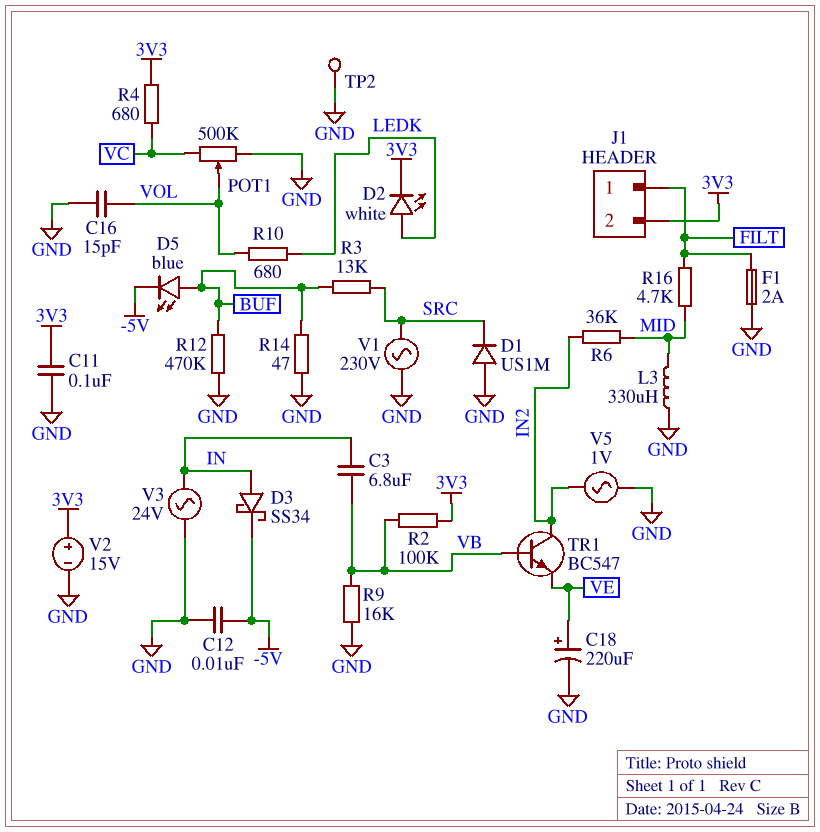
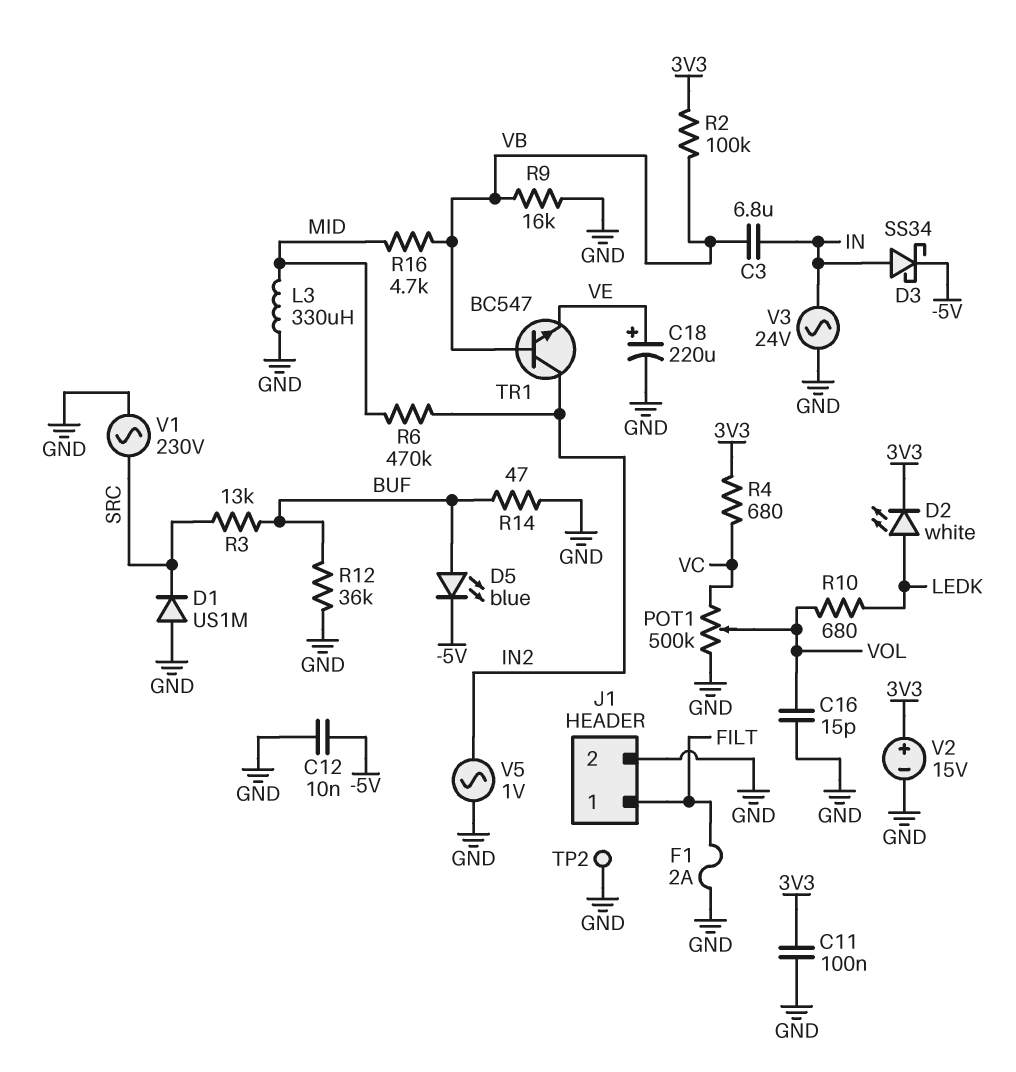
J1 pin 2: 3V3 -> GND
R6: 36k (IN2, MID) -> 470k (IN2, MID)
R12: 470k (BUF, GND) -> 36k (BUF, GND)
R16: 4.7k (FILT, MID) -> 4.7k (MID, VB)

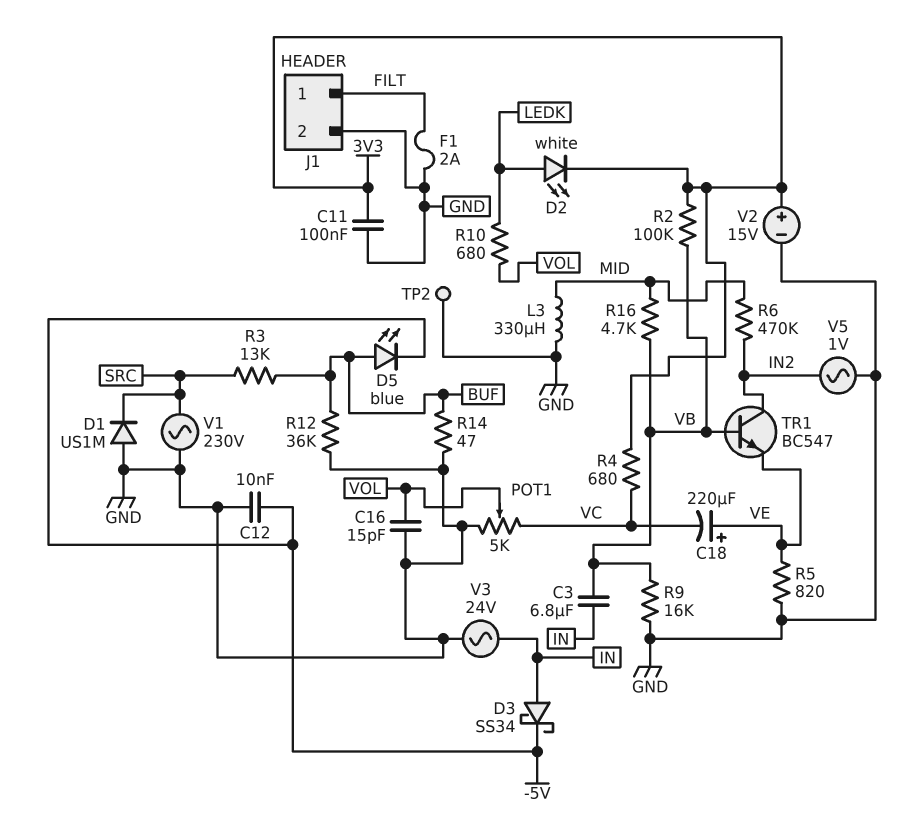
C18: 220uF (plus VE, minus GND) -> 220uF (plus VE, minus VC)
POT1: 500k (GND, VC, wiper VOL) -> 5k (GND, VC, wiper VOL)
R5: none -> 820 (GND, VE)

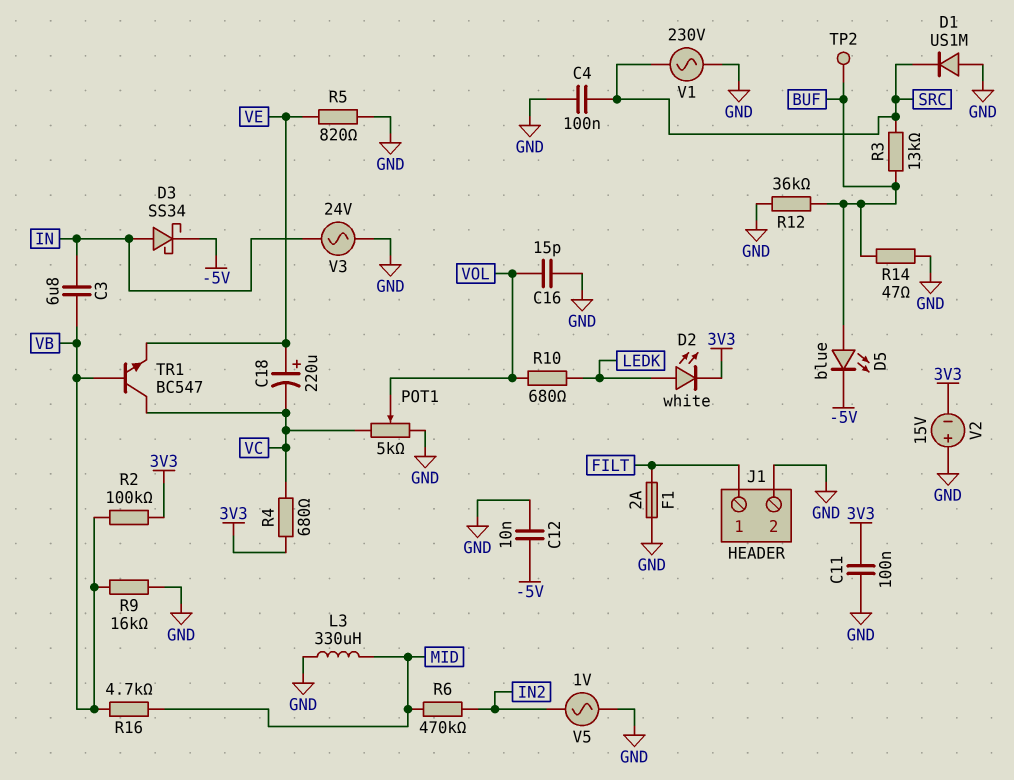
C4: none -> 100nF (GND, SRC)
TP2: test point (GND) -> test point (BUF)
TR1: NPN BC547 (B VB, C IN2, E VE) -> NPN BC547 (B VB, C VC, E VE)
V2: 15V (plus 3V3, minus GND) -> 15V (plus GND, minus 3V3)

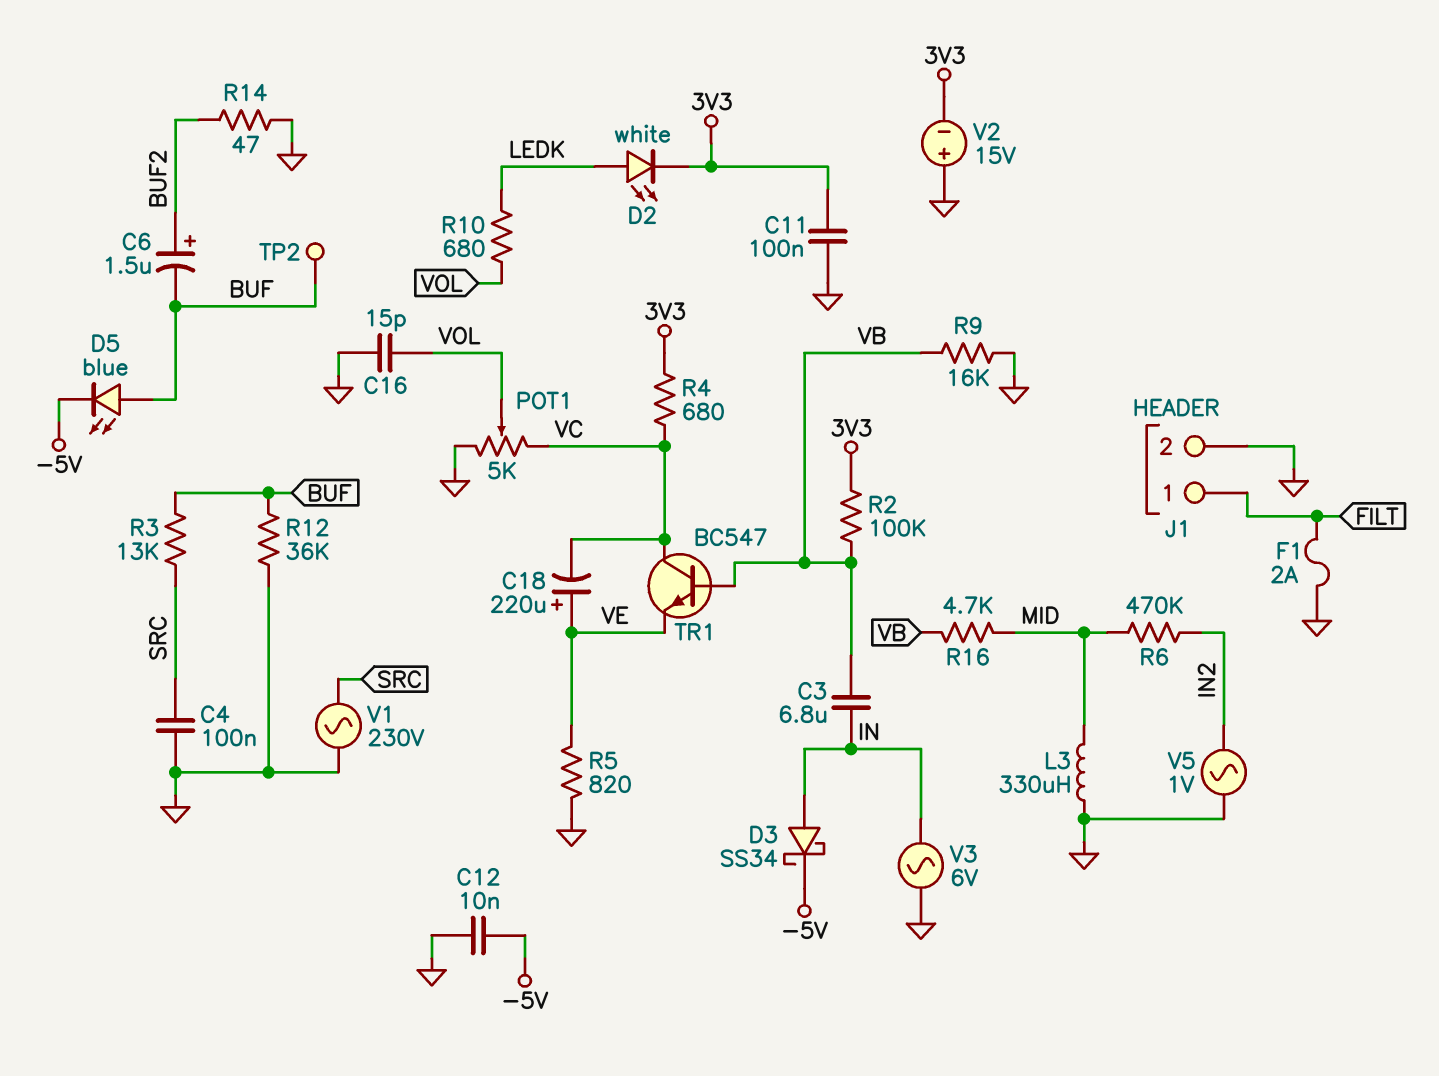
C6: none -> 1.5uF (plus BUF2, minus BUF)
D1: diode US1M (A GND, K SRC) -> none
R14: 47 (BUF, GND) -> 47 (BUF2, GND)
V3: AC 24V (GND, IN) -> AC 6V (GND, IN)

